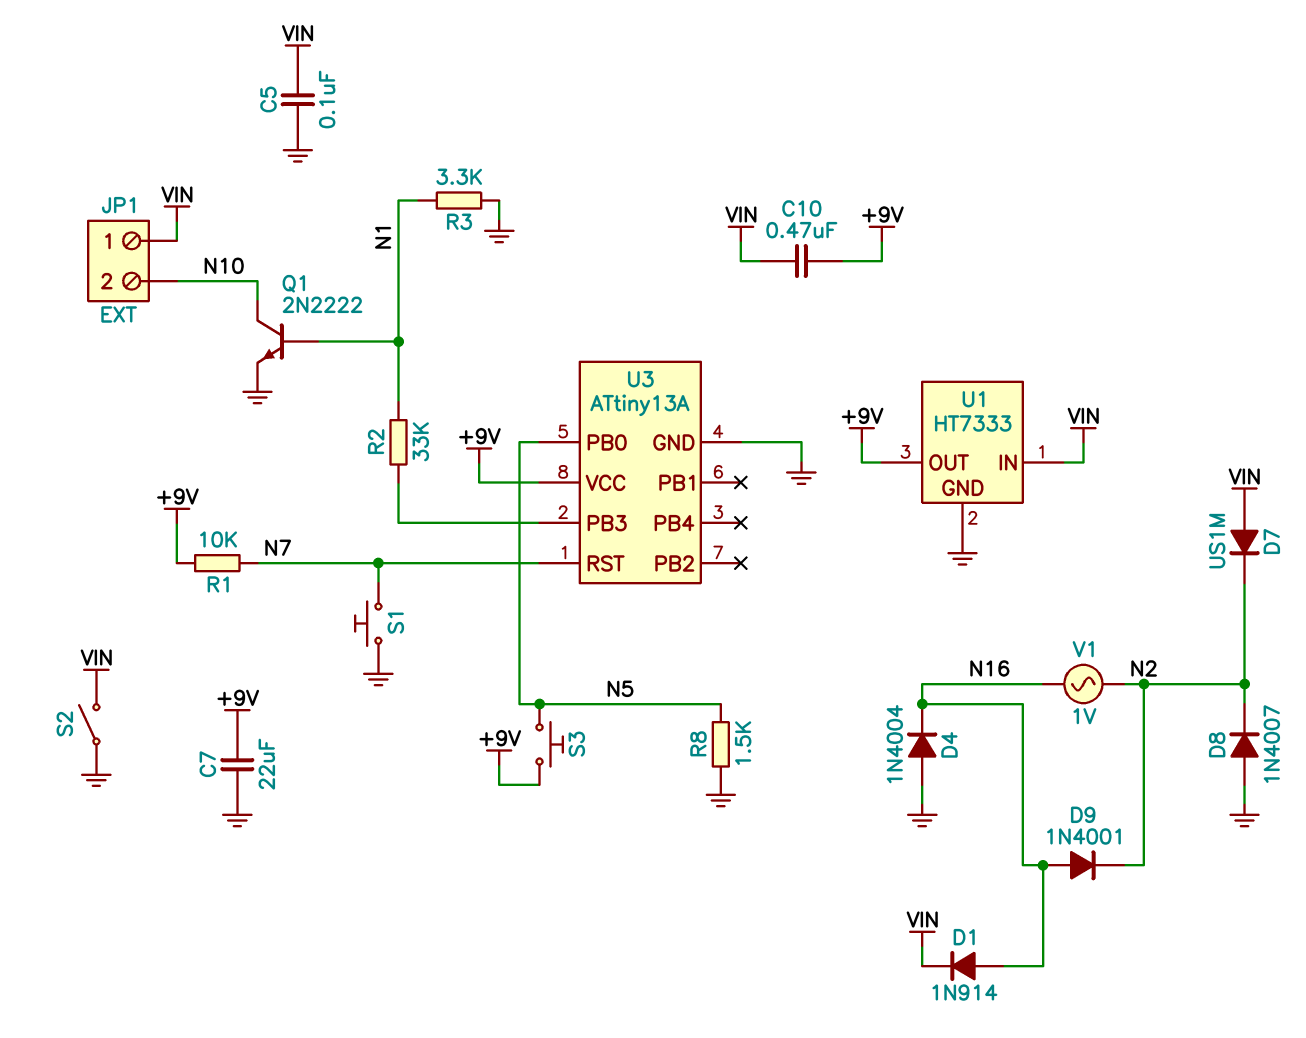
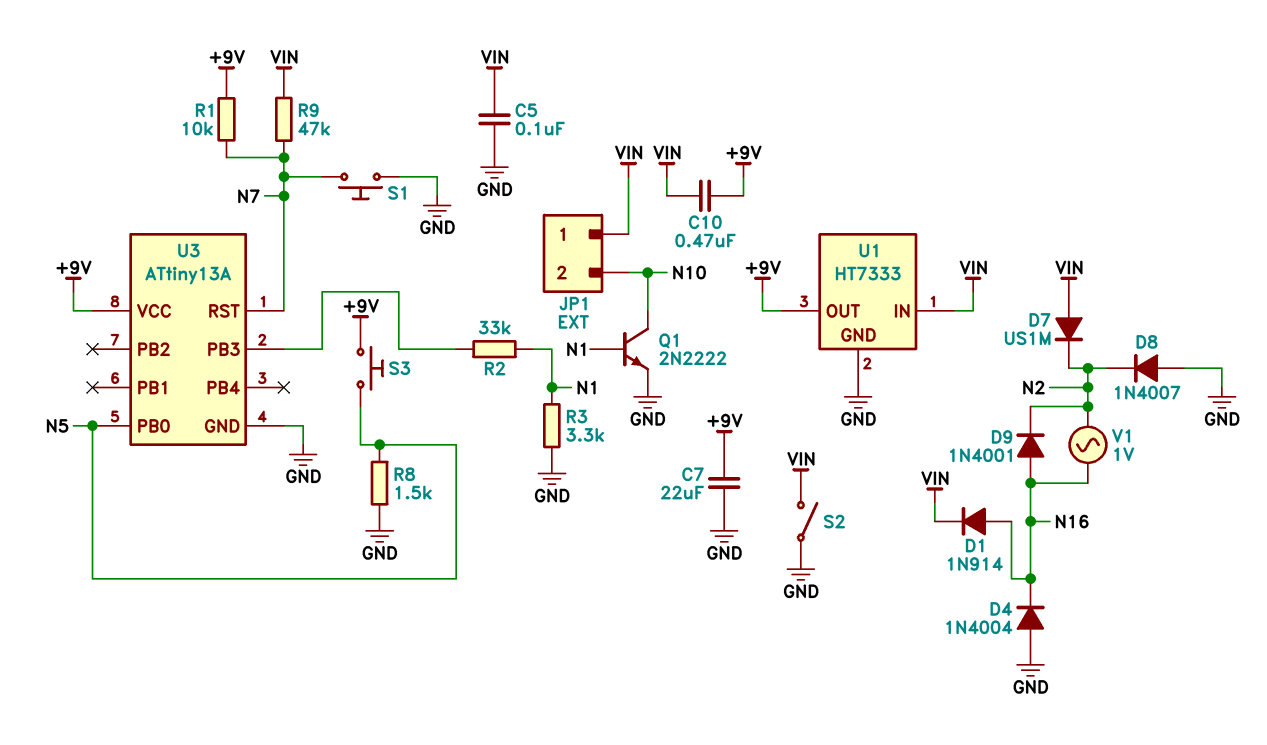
R9: none -> 47k (N7, VIN)

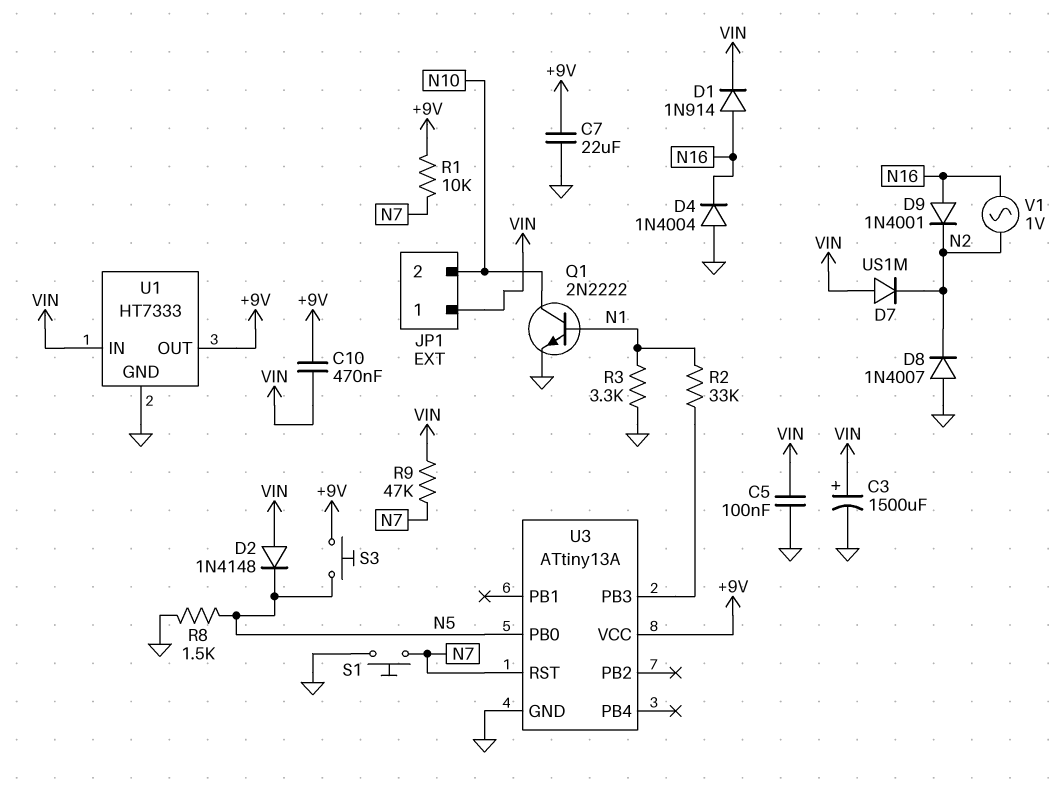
C3: none -> 1500uF (plus VIN, minus GND)
D2: none -> diode 1N4148 (A VIN, K N5)
S2: switch (GND, VIN) -> none

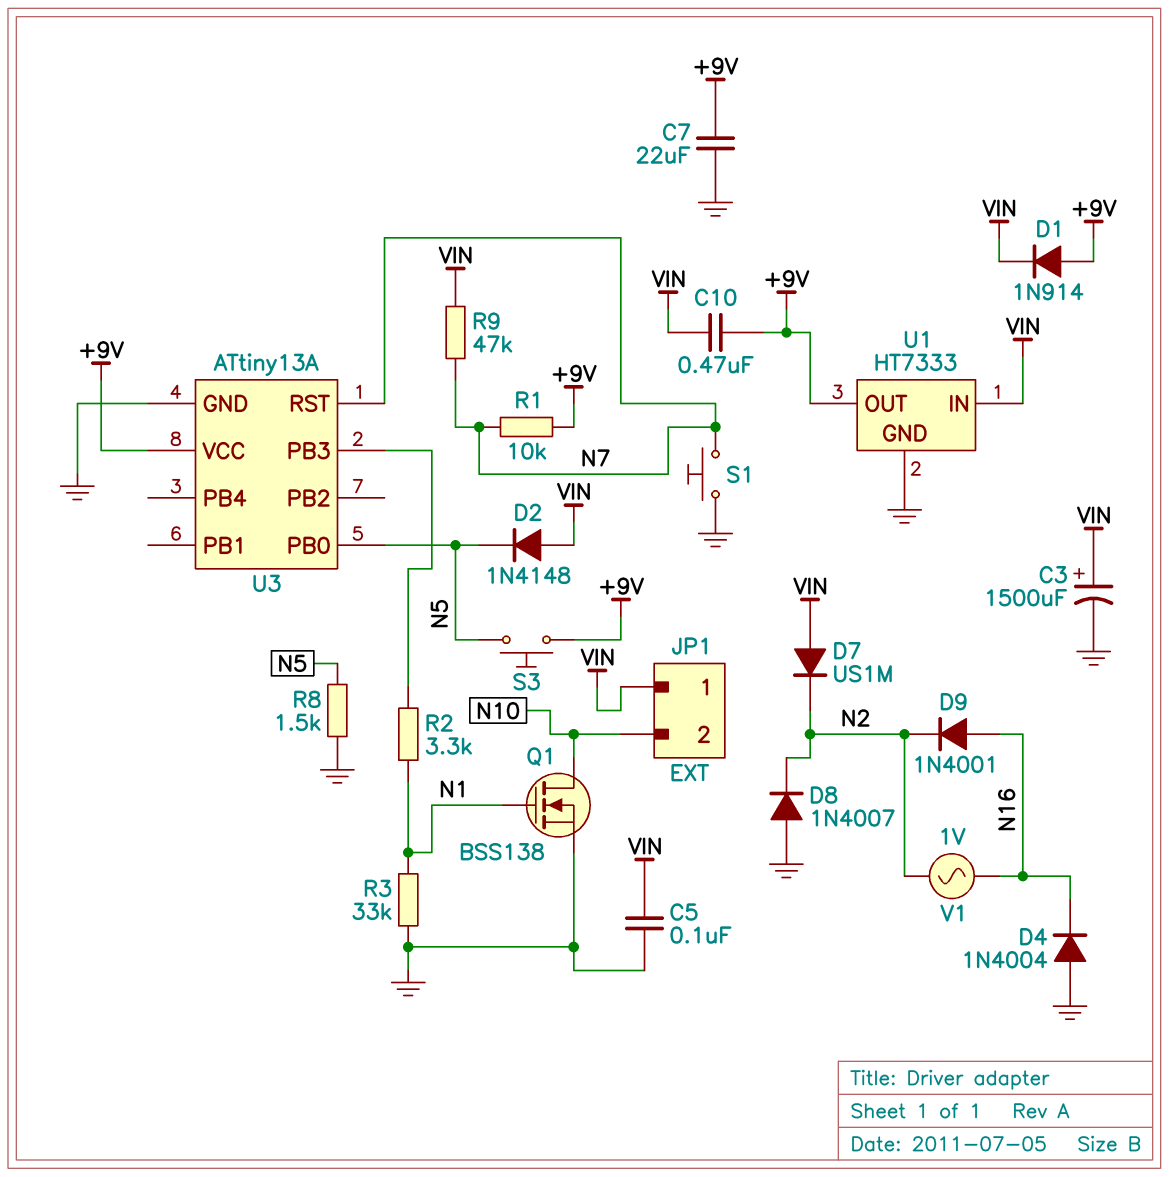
D1: diode 1N914 (A N16, K VIN) -> diode 1N914 (A +9V, K VIN)
Q1: NPN 2N2222 (B N1, C N10, E GND) -> NMOS BSS138 (G N1, D N10, S GND)
R2: 33k (N1, U3/PB3) -> 3.3k (N1, U3/PB3)
R3: 3.3k (GND, N1) -> 33k (GND, N1)

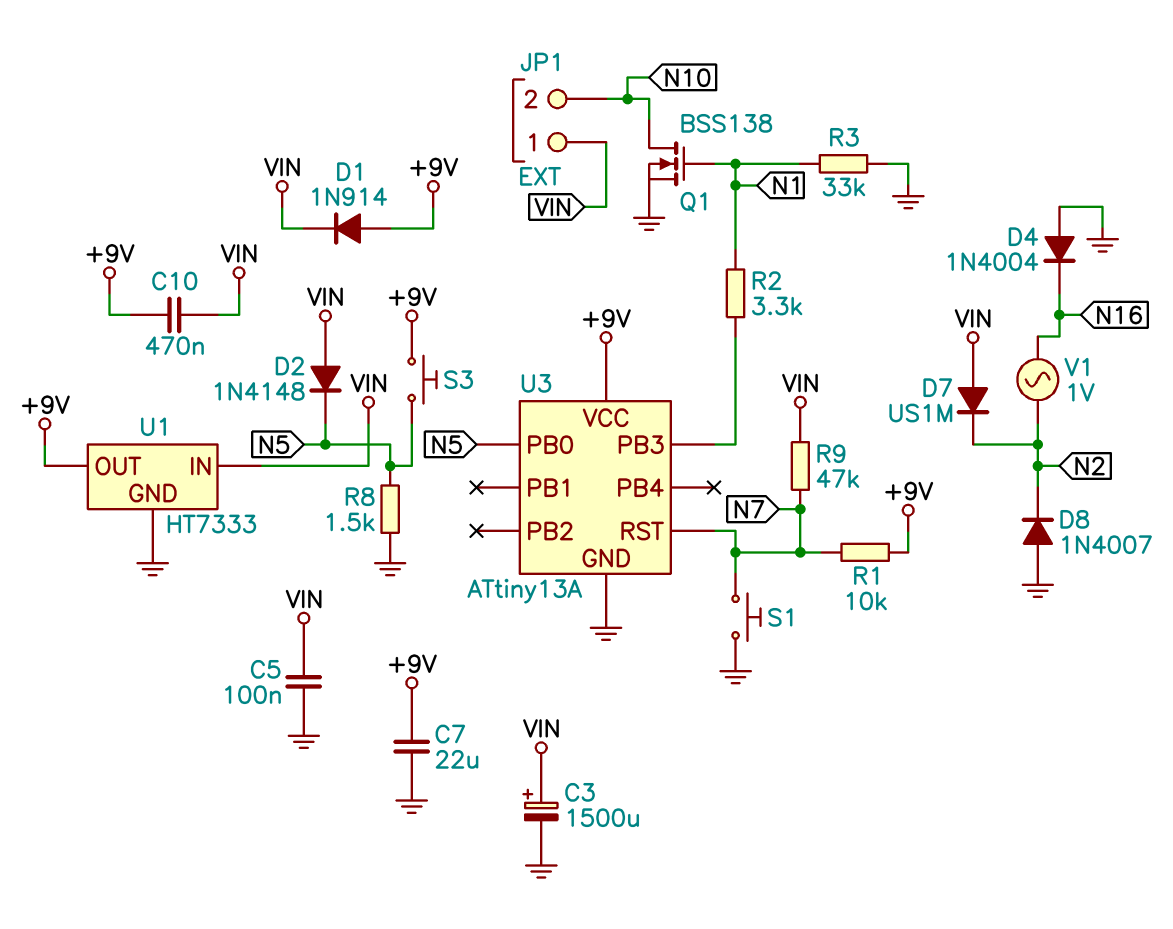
D9: diode 1N4001 (A N16, K N2) -> none

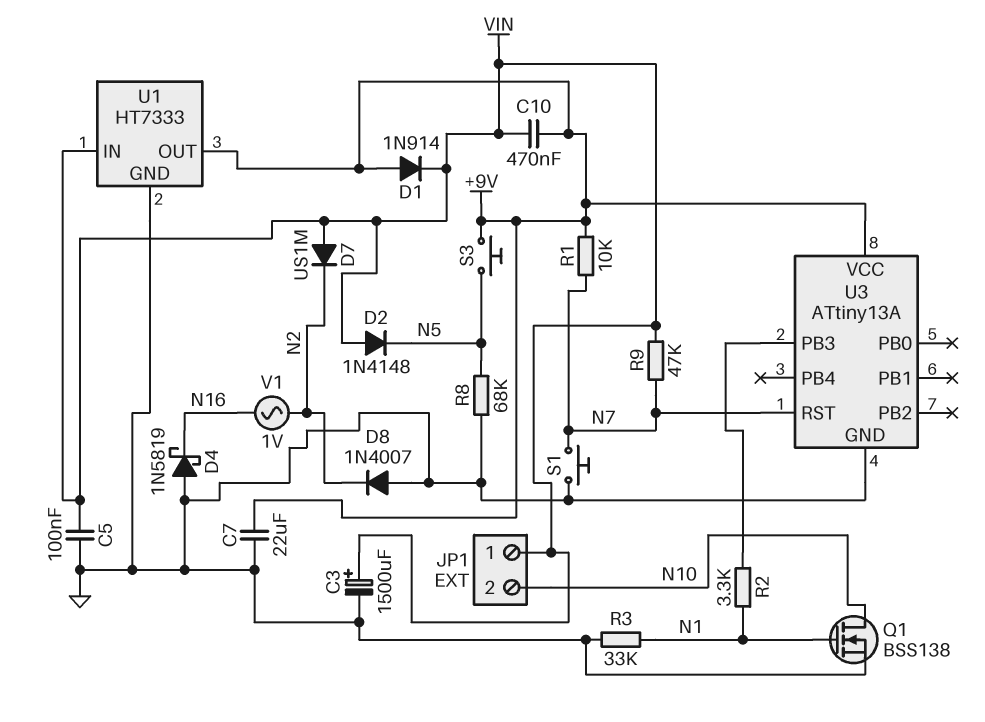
D4: diode 1N4004 (A GND, K N16) -> schottky 1N5819 (A GND, K N16)
R8: 1.5k (GND, N5) -> 68k (GND, N5)
U3 pin PB0: N5 -> none

